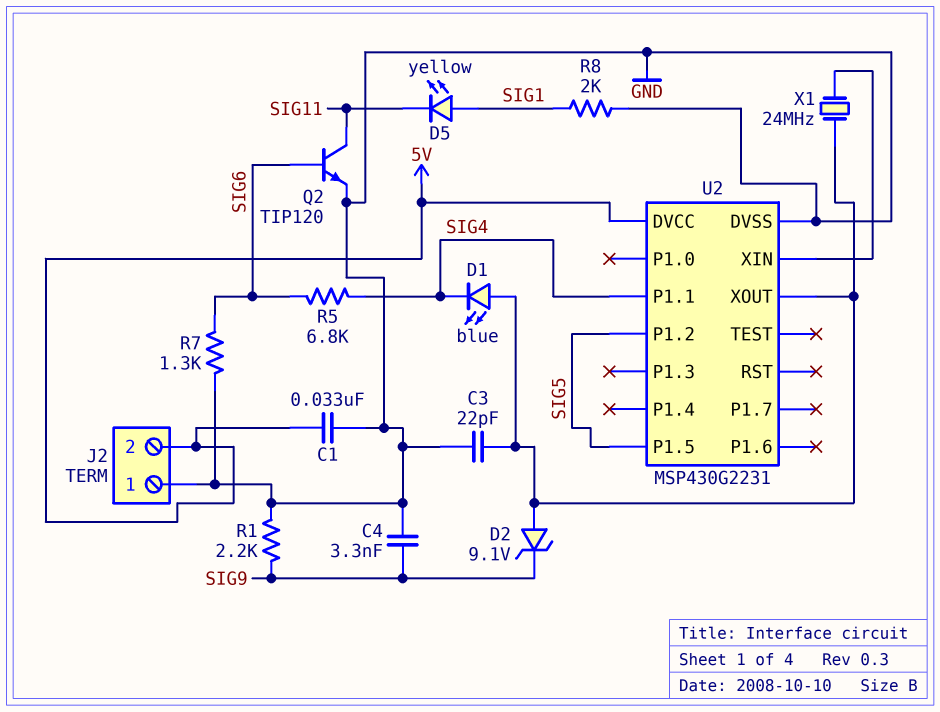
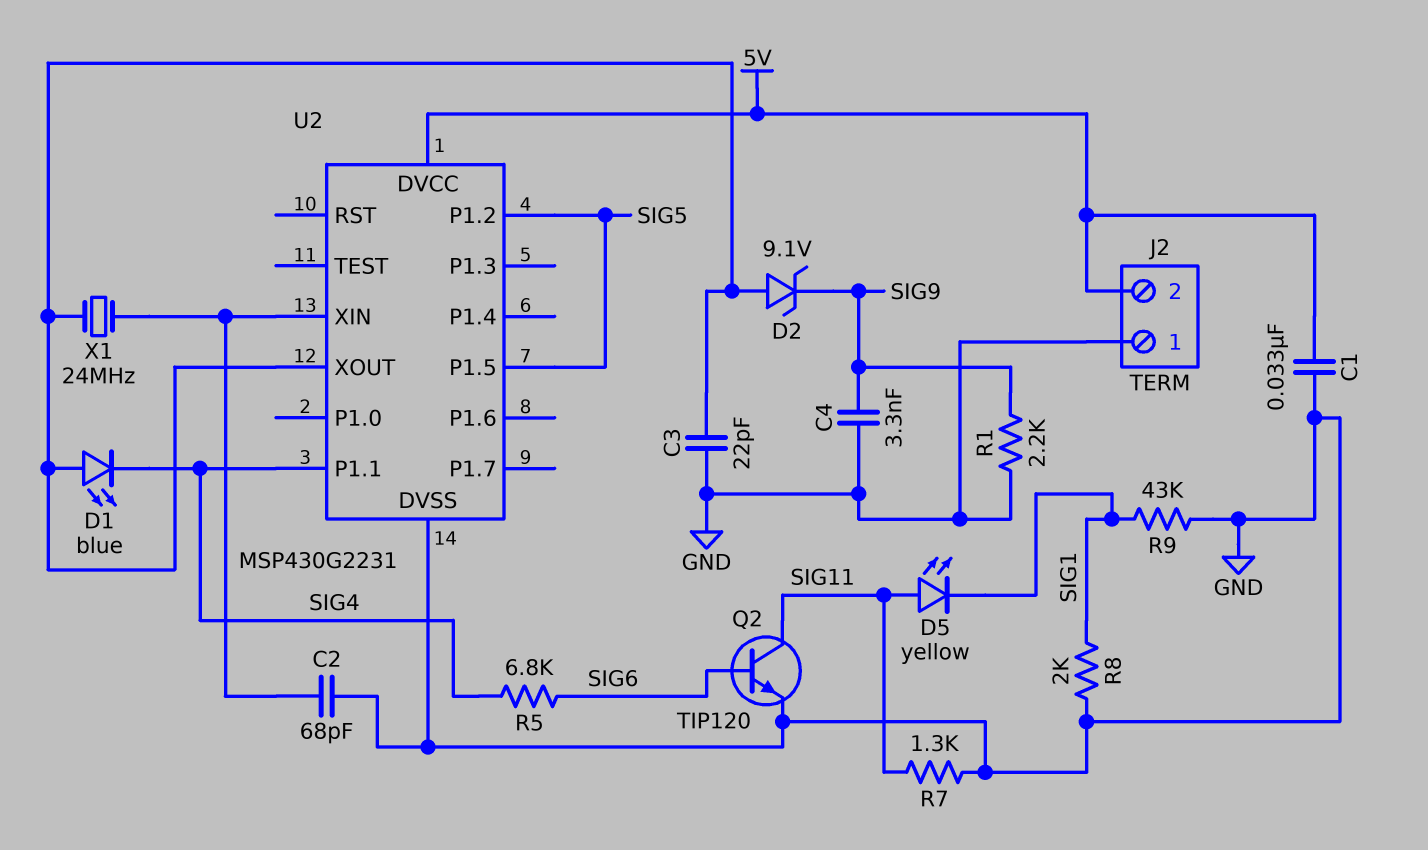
C2: none -> 68pF (GND, U2/XIN)
D5: LED yellow (A SIG1, K SIG11) -> LED yellow (A SIG11, K SIG1)
R7: 1.3k (GND, SIG6) -> 1.3k (GND, SIG11)
R9: none -> 43k (GND, SIG1)

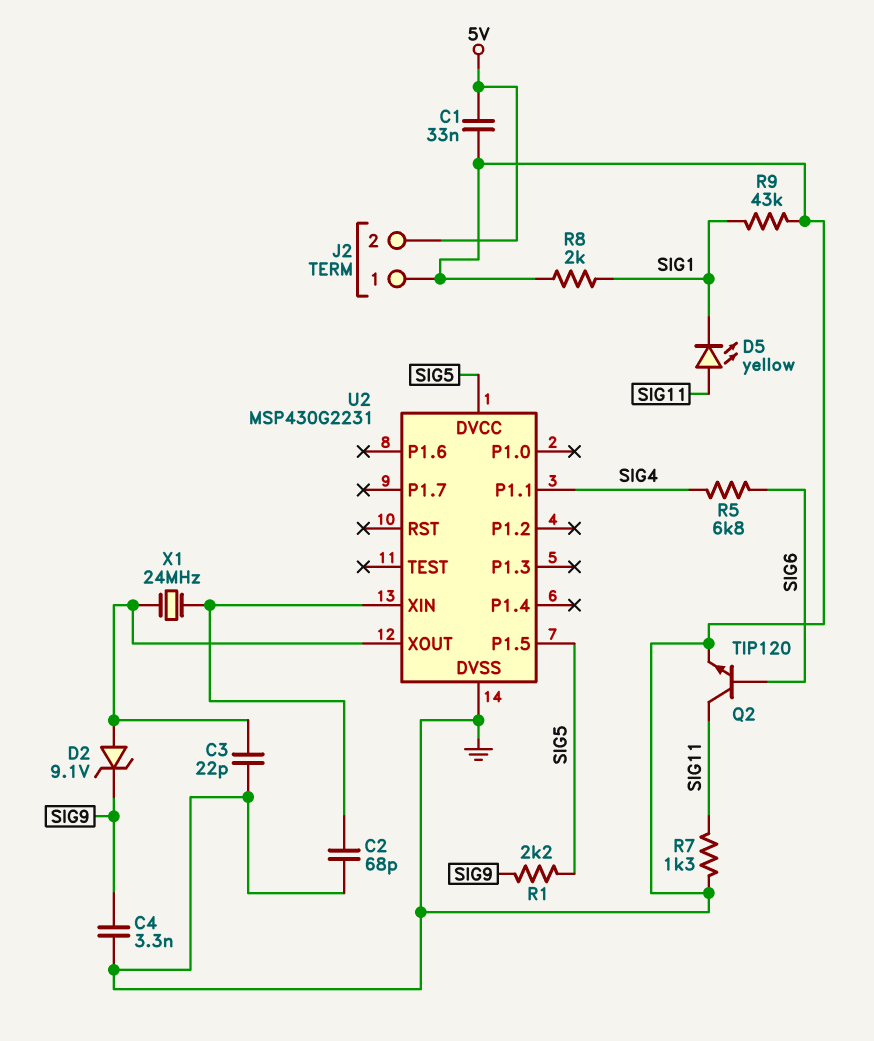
D1: LED blue (A U2/XOUT, K SIG4) -> none
R1: 2.2k (GND, SIG9) -> 2.2k (SIG5, SIG9)
U2 pin DVCC: 5V -> SIG5
U2 pin P1.2: SIG5 -> none

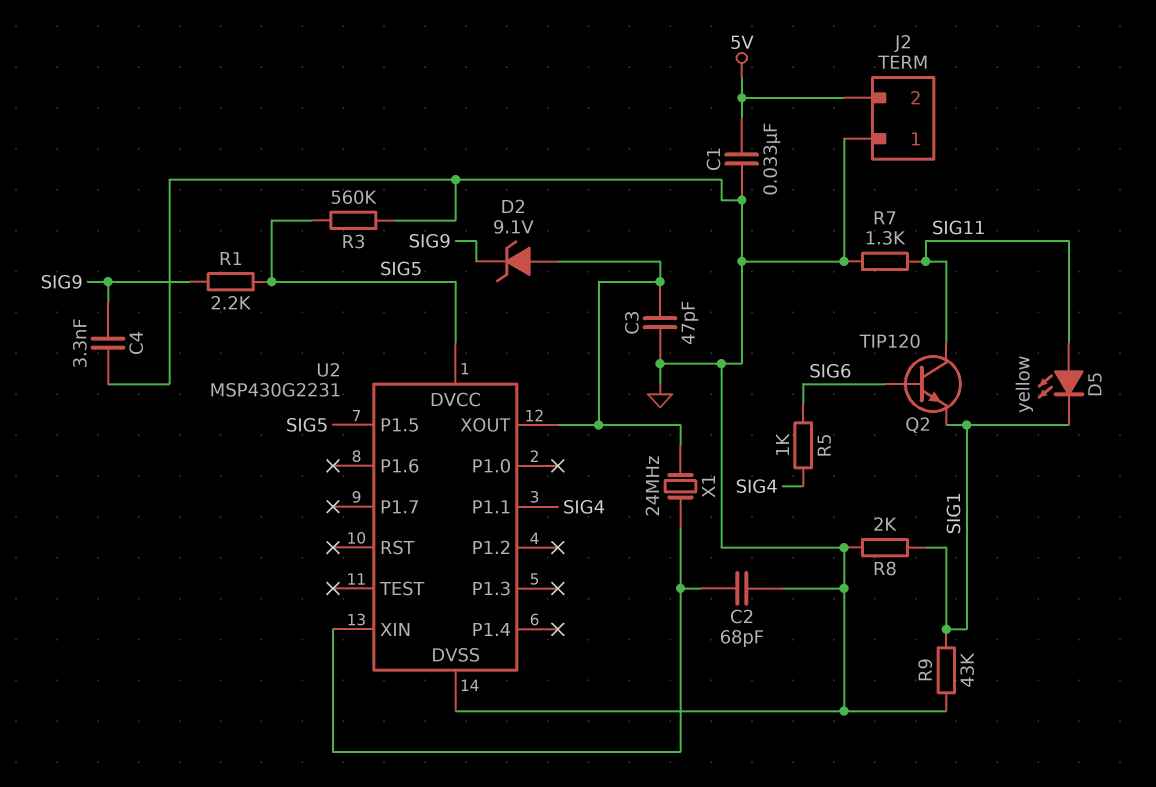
C3: 22pF (GND, U2/XOUT) -> 47pF (GND, U2/XOUT)
Q2: NPN TIP120 (B SIG6, C SIG11, E GND) -> NPN TIP120 (B SIG6, C SIG11, E SIG1)
R3: none -> 560k (GND, SIG5)
R5: 6.8k (SIG4, SIG6) -> 1k (SIG4, SIG6)

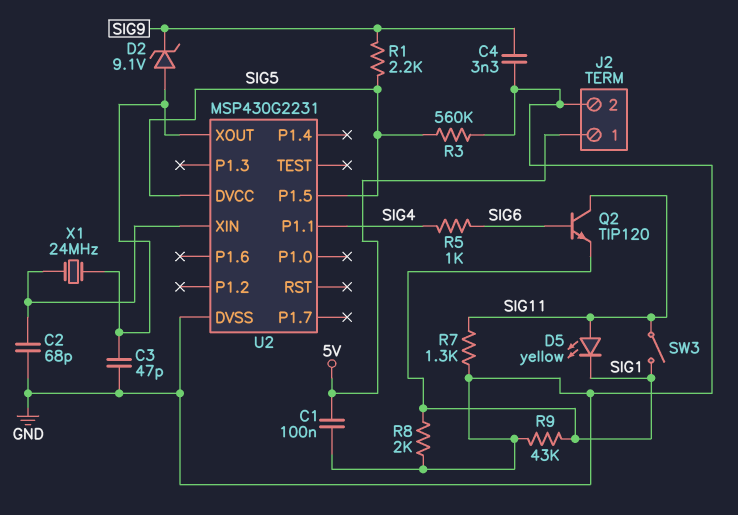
C1: 33nF (5V, GND) -> 100nF (5V, GND)
J2 pin 1: GND -> 5V
J2 pin 2: 5V -> GND
SW3: none -> switch (SIG1, SIG11)

